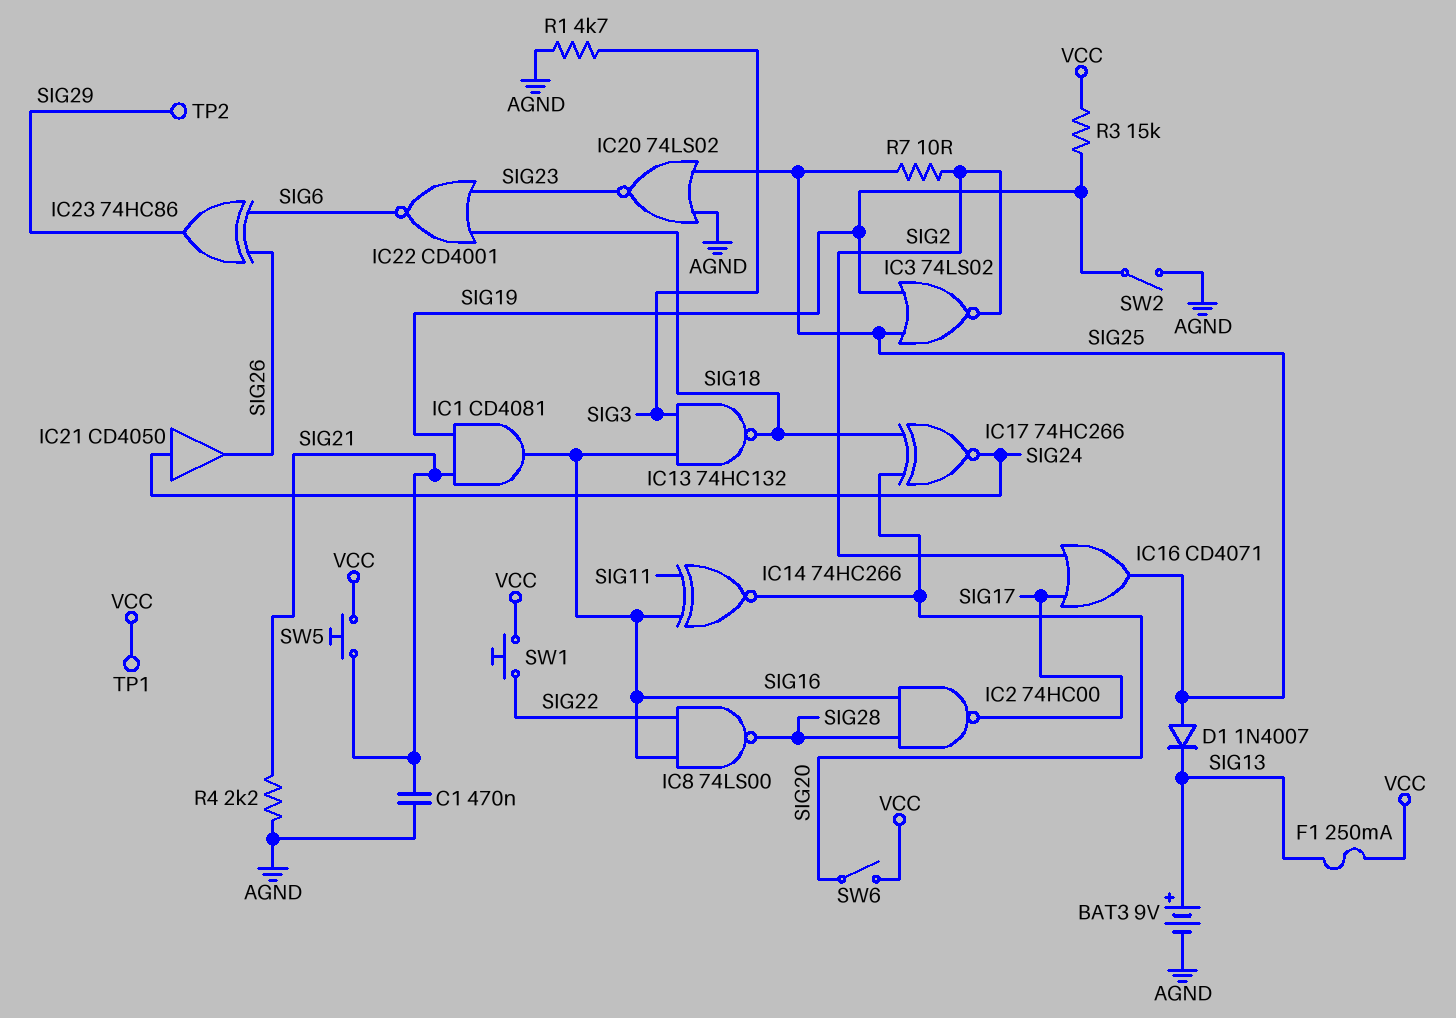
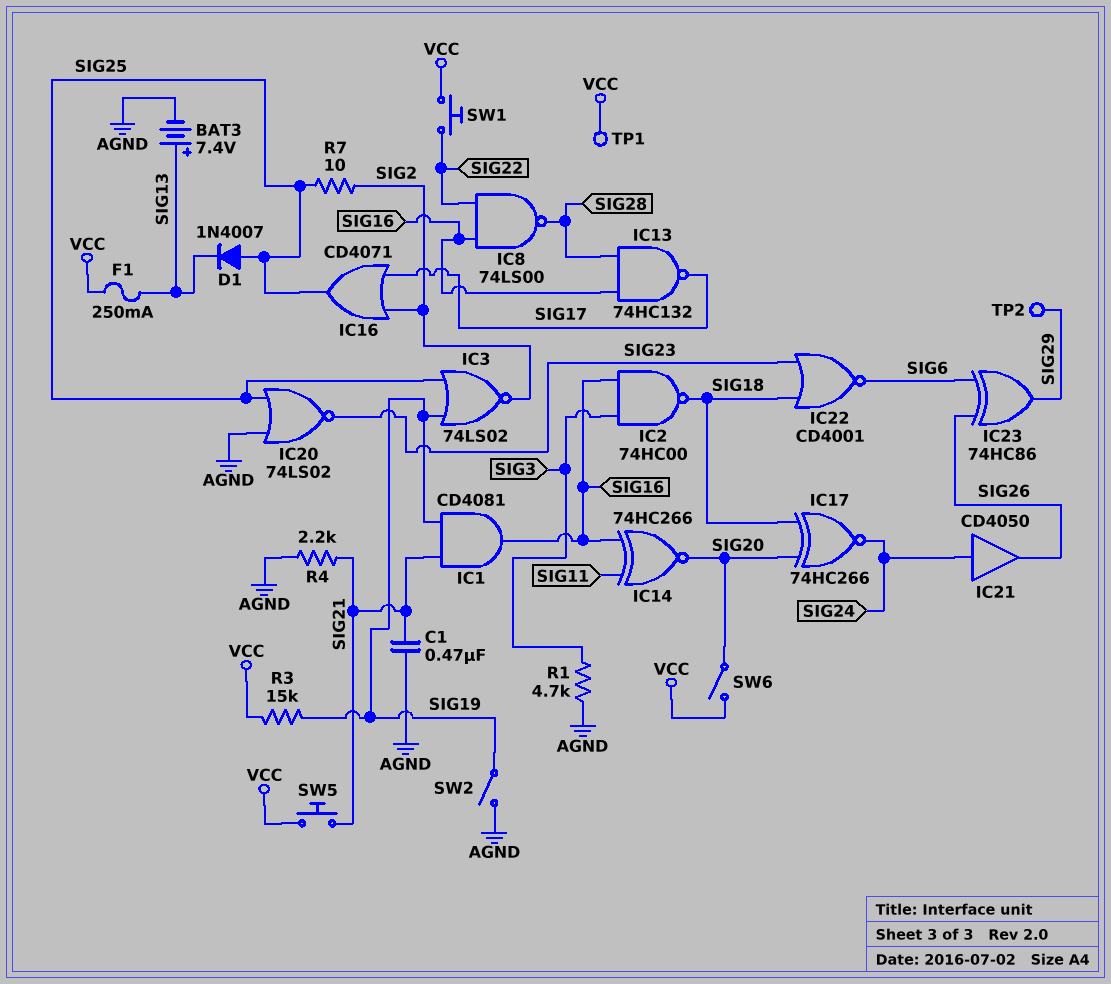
BAT3: 9V (plus SIG13, minus AGND) -> 7.4V (plus SIG13, minus AGND)
IC2: NAND 74HC00 (in SIG16, in SIG28, out SIG17) -> NAND 74HC00 (in SIG3, in SIG16, out SIG18)
IC13: NAND 74HC132 (in SIG3, in SIG16, out SIG18) -> NAND 74HC132 (in SIG16, in SIG28, out SIG17)

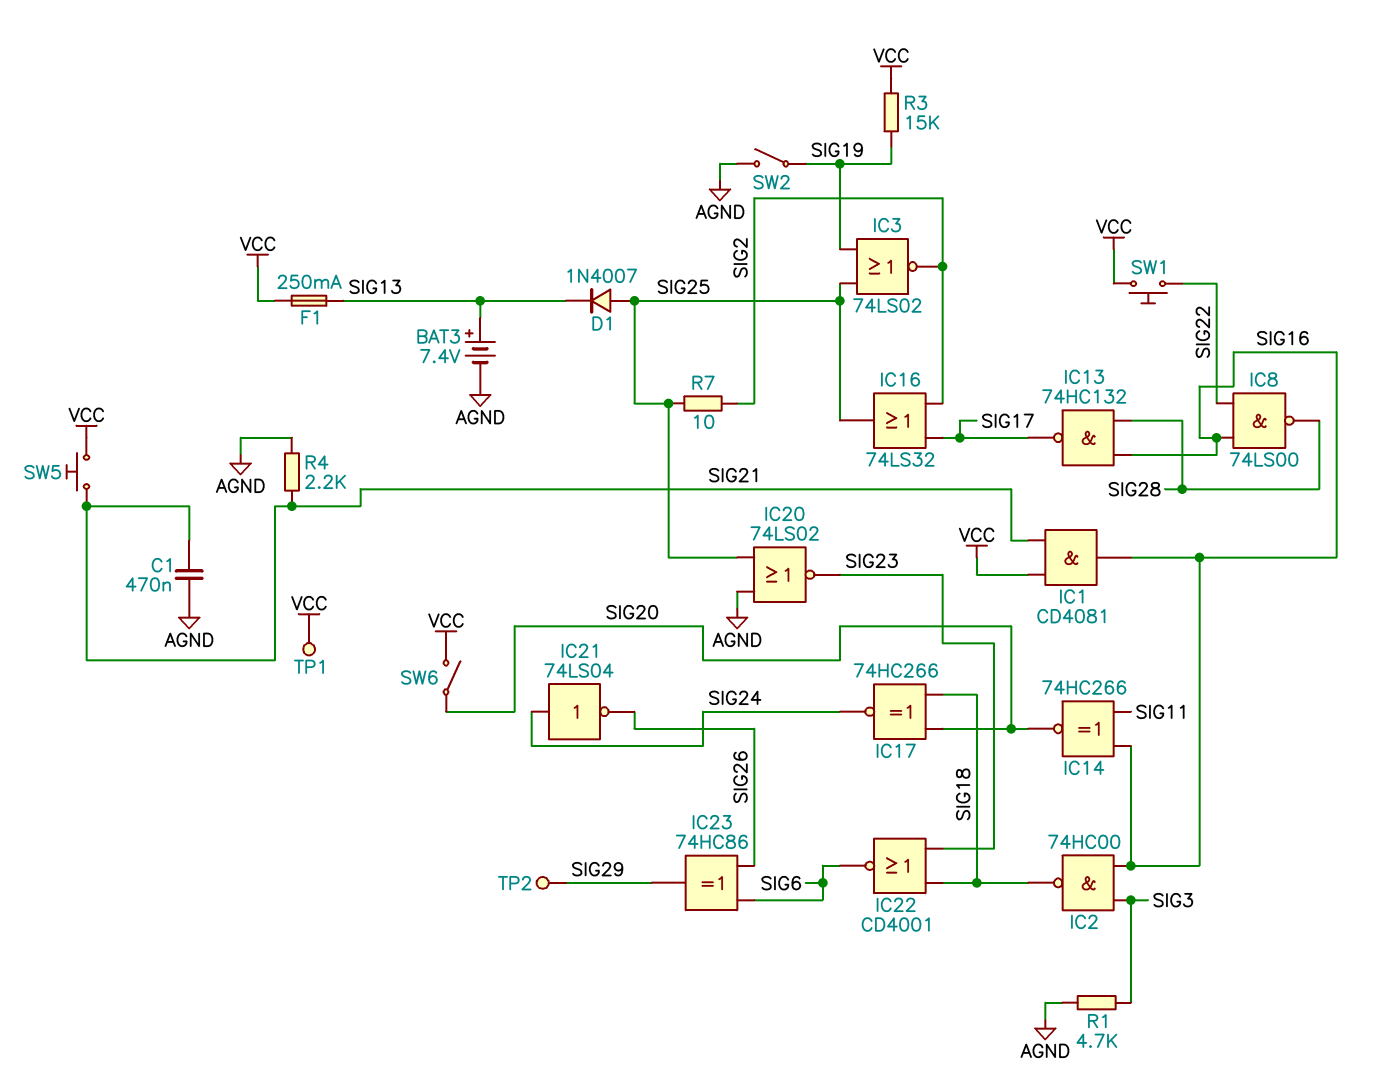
IC1: AND CD4081 (in SIG19, in SIG21, out SIG16) -> AND CD4081 (in SIG21, in VCC, out SIG16)
IC16: OR CD4071 (in SIG2, in SIG17, out SIG25) -> OR 74LS32 (in SIG2, in SIG17, out SIG25)
IC21: buffer CD4050 (in SIG24, out SIG26) -> NOT 74LS04 (in SIG24, out SIG26)

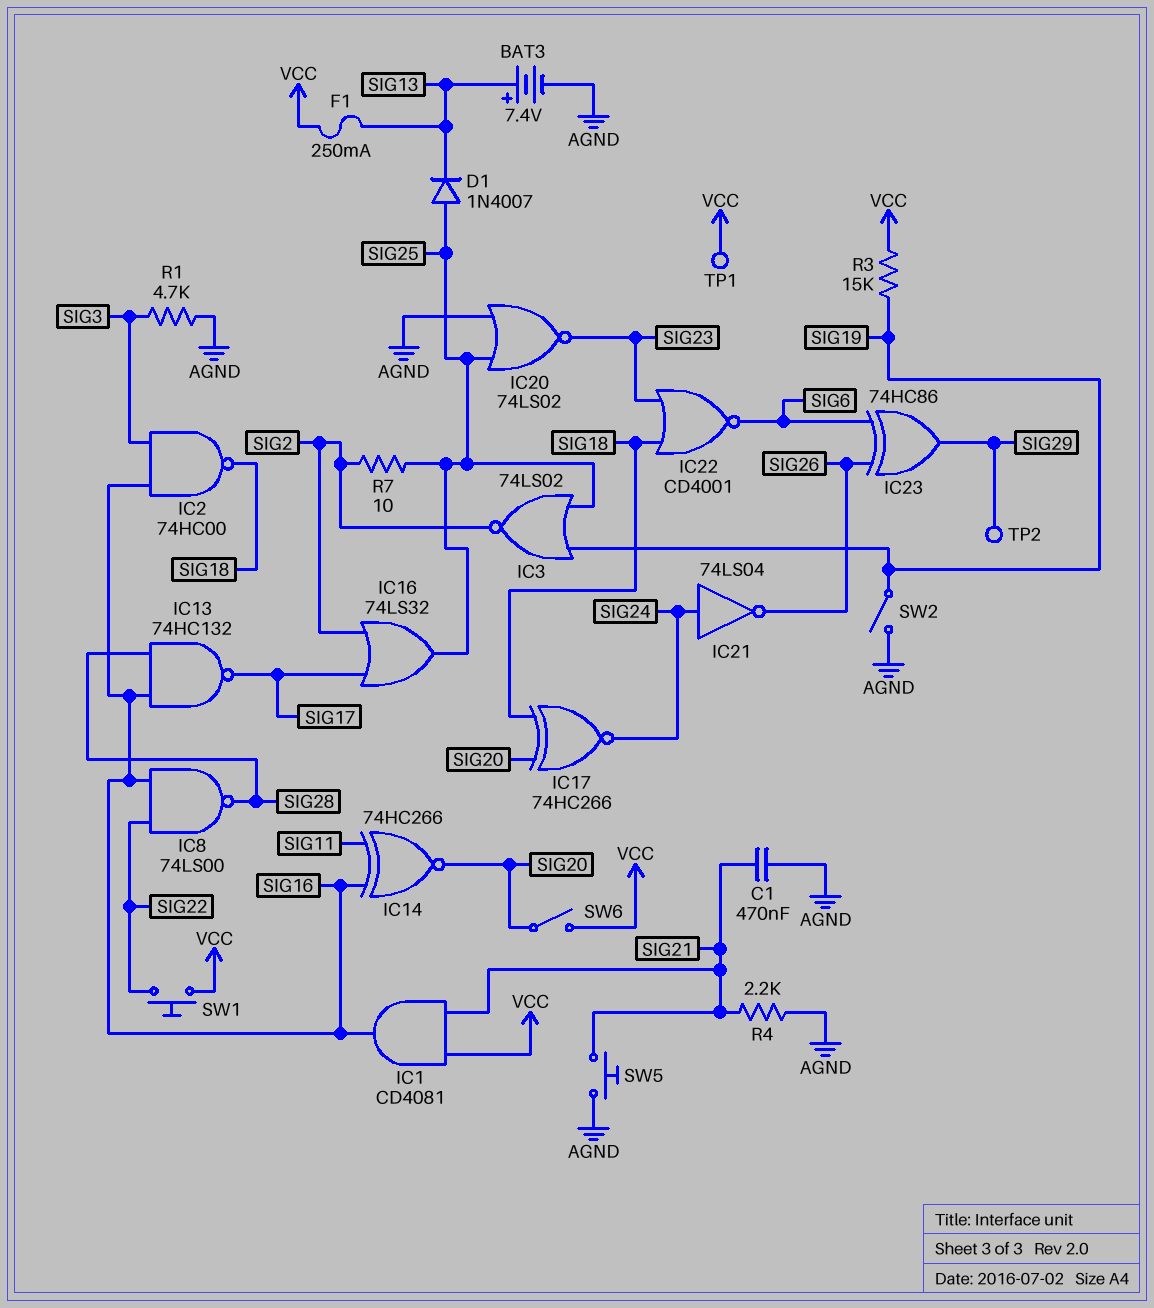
SW5: button (SIG21, VCC) -> button (AGND, SIG21)

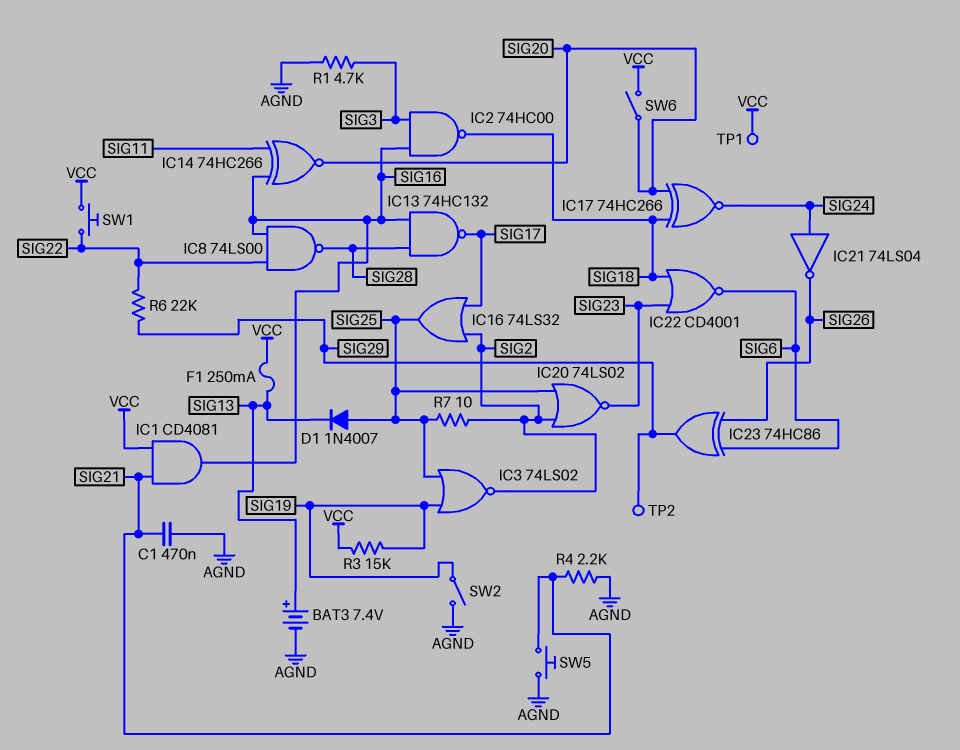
IC20: NOR 74LS02 (in AGND, in SIG25, out SIG23) -> NOR 74LS02 (in SIG2, in SIG25, out SIG23)
R6: none -> 22k (SIG22, SIG29)

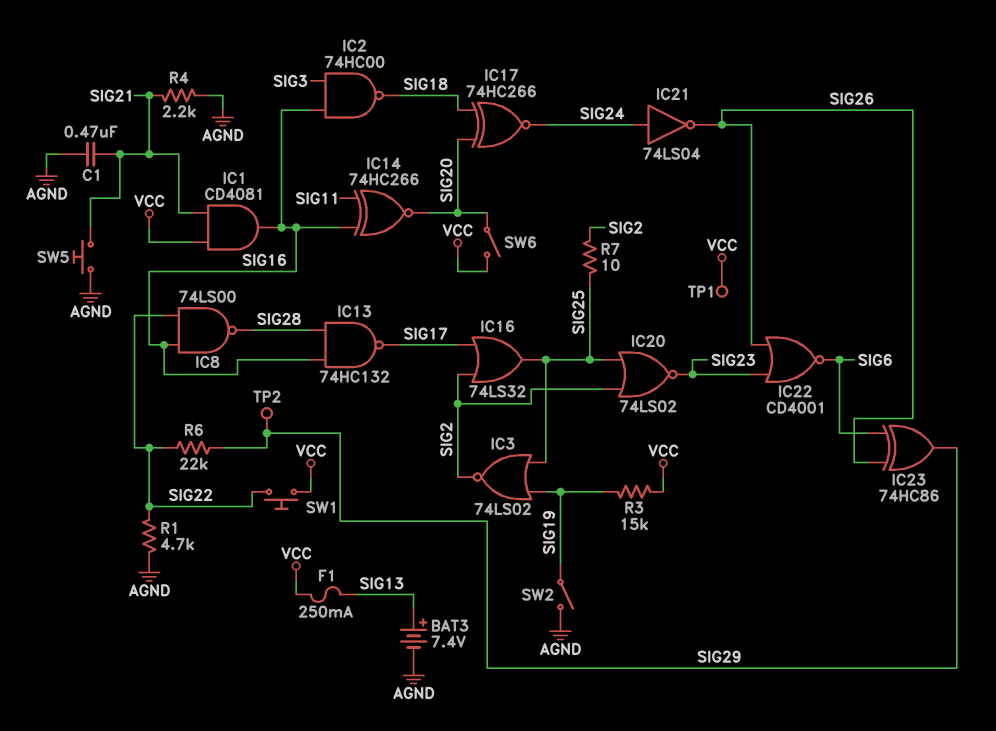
D1: diode 1N4007 (A SIG25, K SIG13) -> none
IC22: NOR CD4001 (in SIG18, in SIG23, out SIG6) -> NOR CD4001 (in SIG23, in SIG26, out SIG6)
R1: 4.7k (AGND, SIG3) -> 4.7k (AGND, SIG22)

